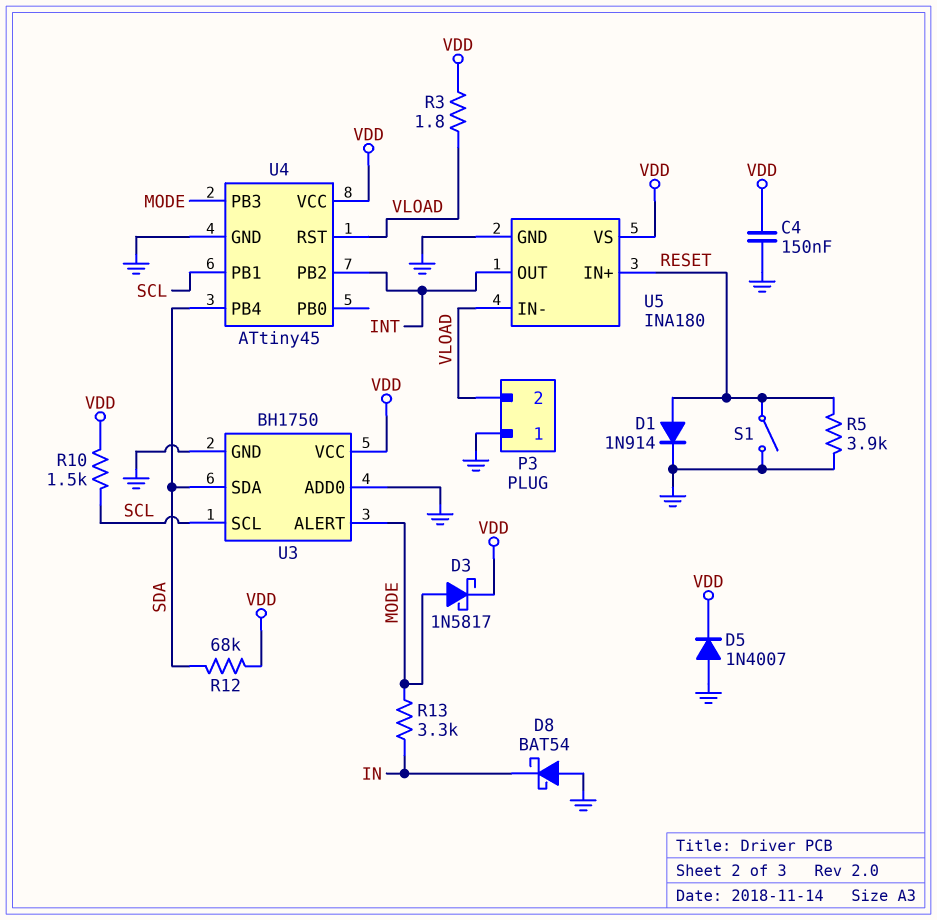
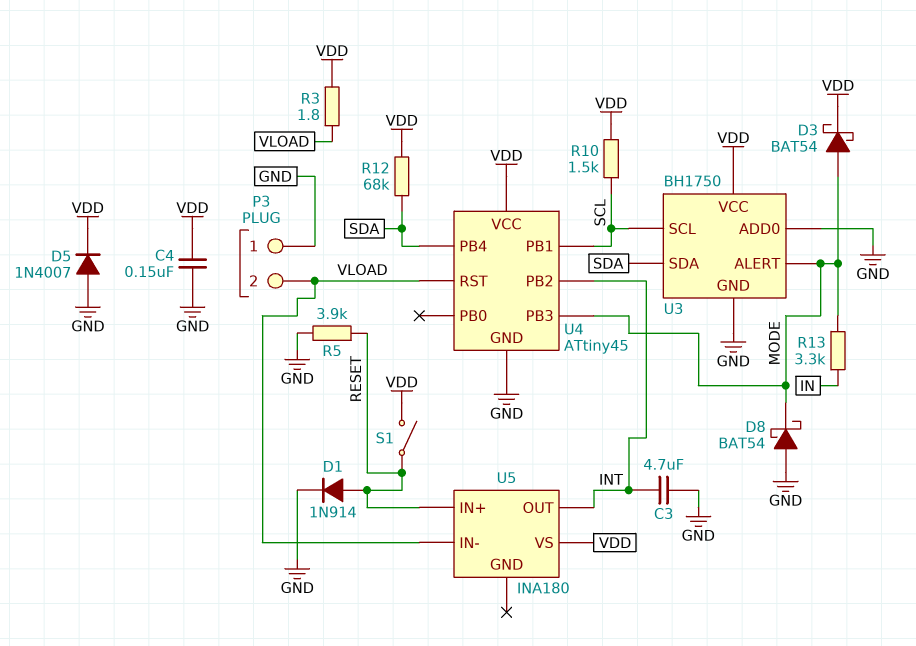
C3: none -> 4.7uF (GND, INT)
D3: schottky 1N5817 (A MODE, K VDD) -> schottky BAT54 (A MODE, K VDD)
D8: schottky BAT54 (A GND, K IN) -> schottky BAT54 (A GND, K MODE)
S1: switch (GND, RESET) -> switch (RESET, VDD)
U5 pin GND: GND -> none

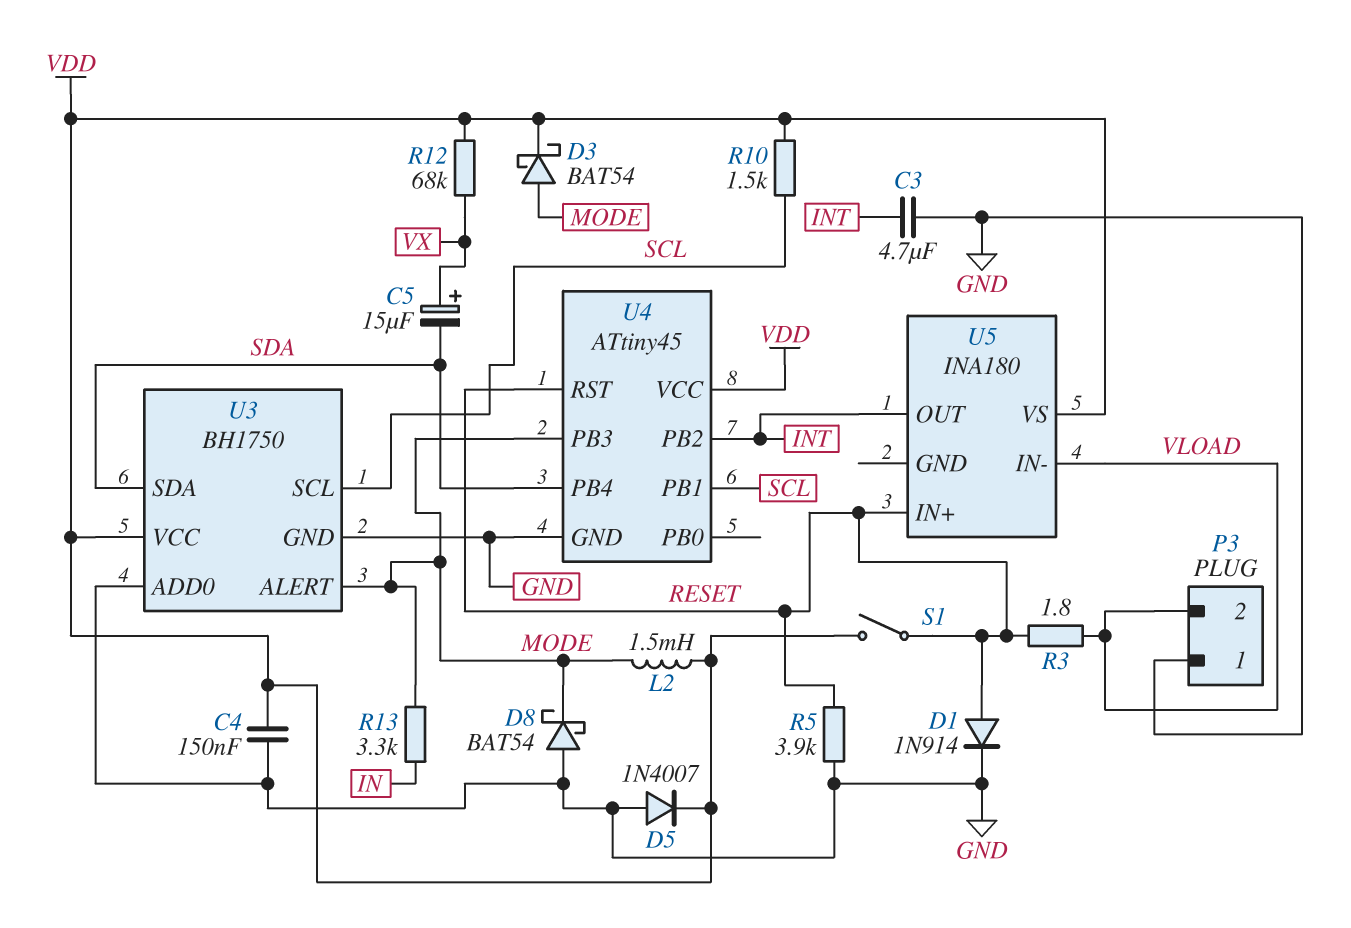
C5: none -> 15uF (plus VX, minus SDA)
L2: none -> 1.5mH (MODE, VDD)
R3: 1.8 (VDD, VLOAD) -> 1.8 (RESET, VLOAD)
R12: 68k (SDA, VDD) -> 68k (VDD, VX)
U4 pin RST: VLOAD -> RESET

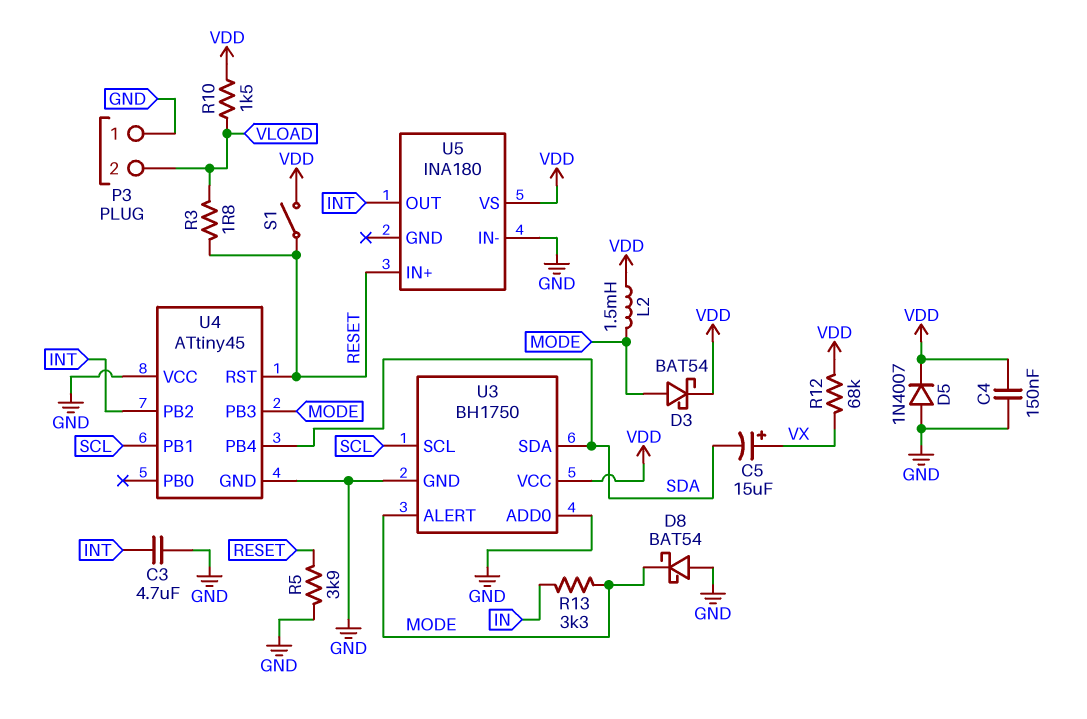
D1: diode 1N914 (A RESET, K GND) -> none
R10: 1.5k (SCL, VDD) -> 1.5k (VDD, VLOAD)
U4 pin VCC: VDD -> GND
U5 pin IN-: VLOAD -> GND

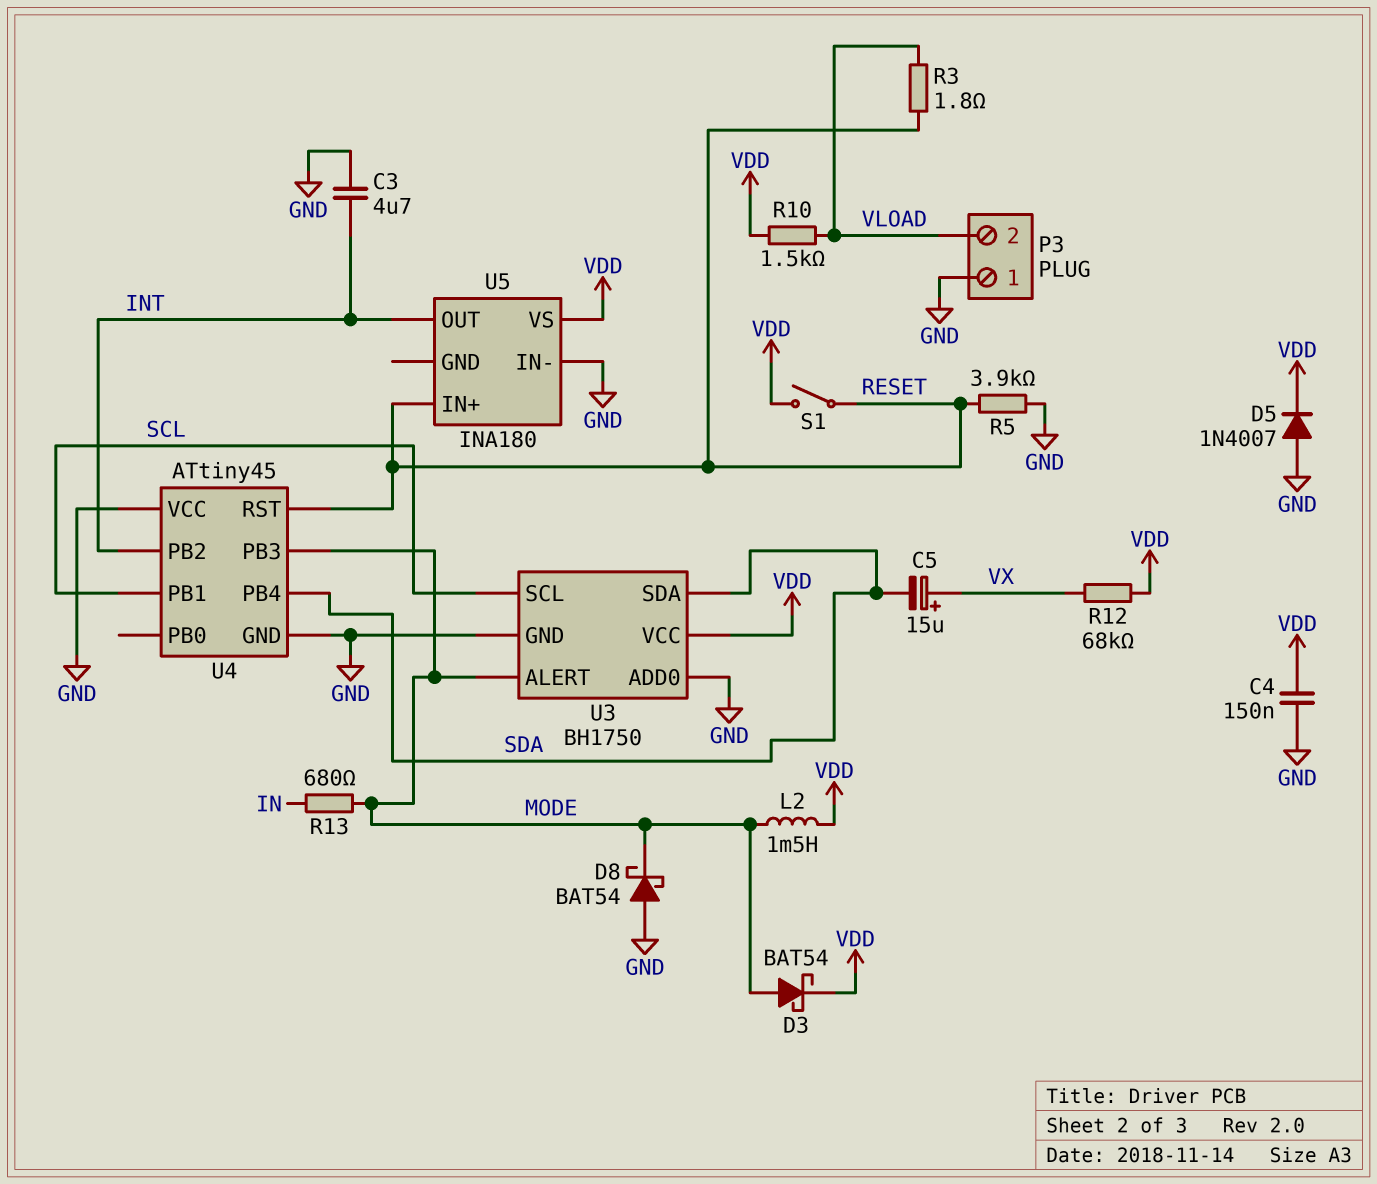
R13: 3.3k (IN, MODE) -> 680 (IN, MODE)

